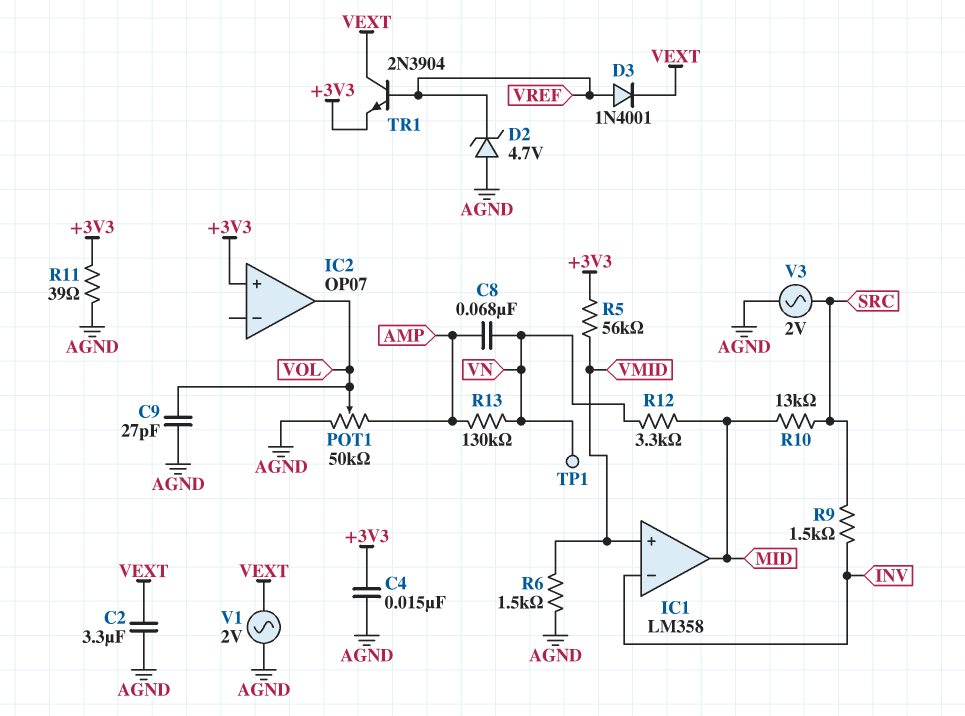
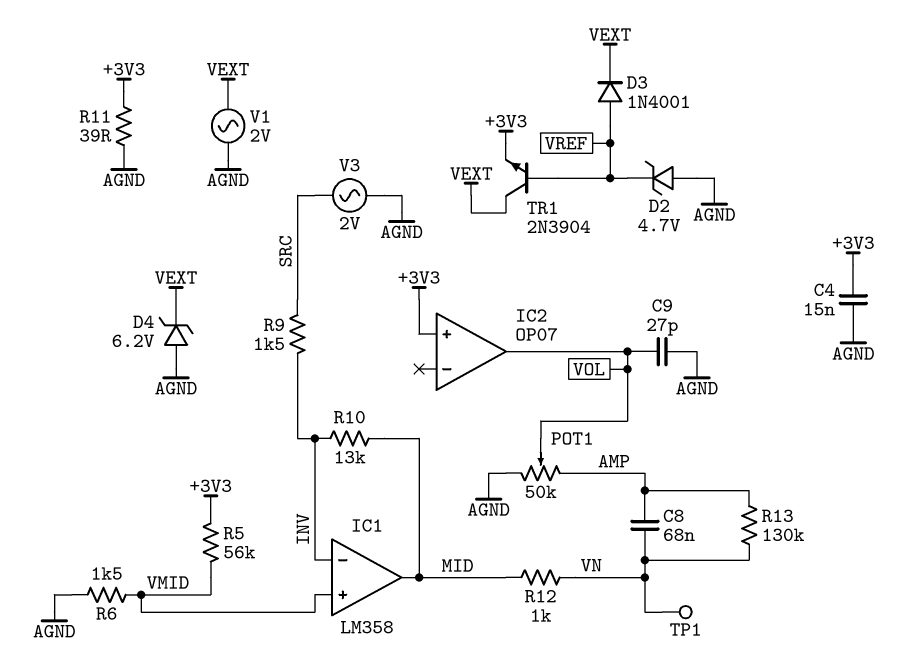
C2: 3.3uF (AGND, VEXT) -> none
D4: none -> zener 6.2V (A AGND, K VEXT)
R10: 13k (MID, SRC) -> 13k (INV, MID)
R12: 3.3k (MID, VN) -> 1k (MID, VN)

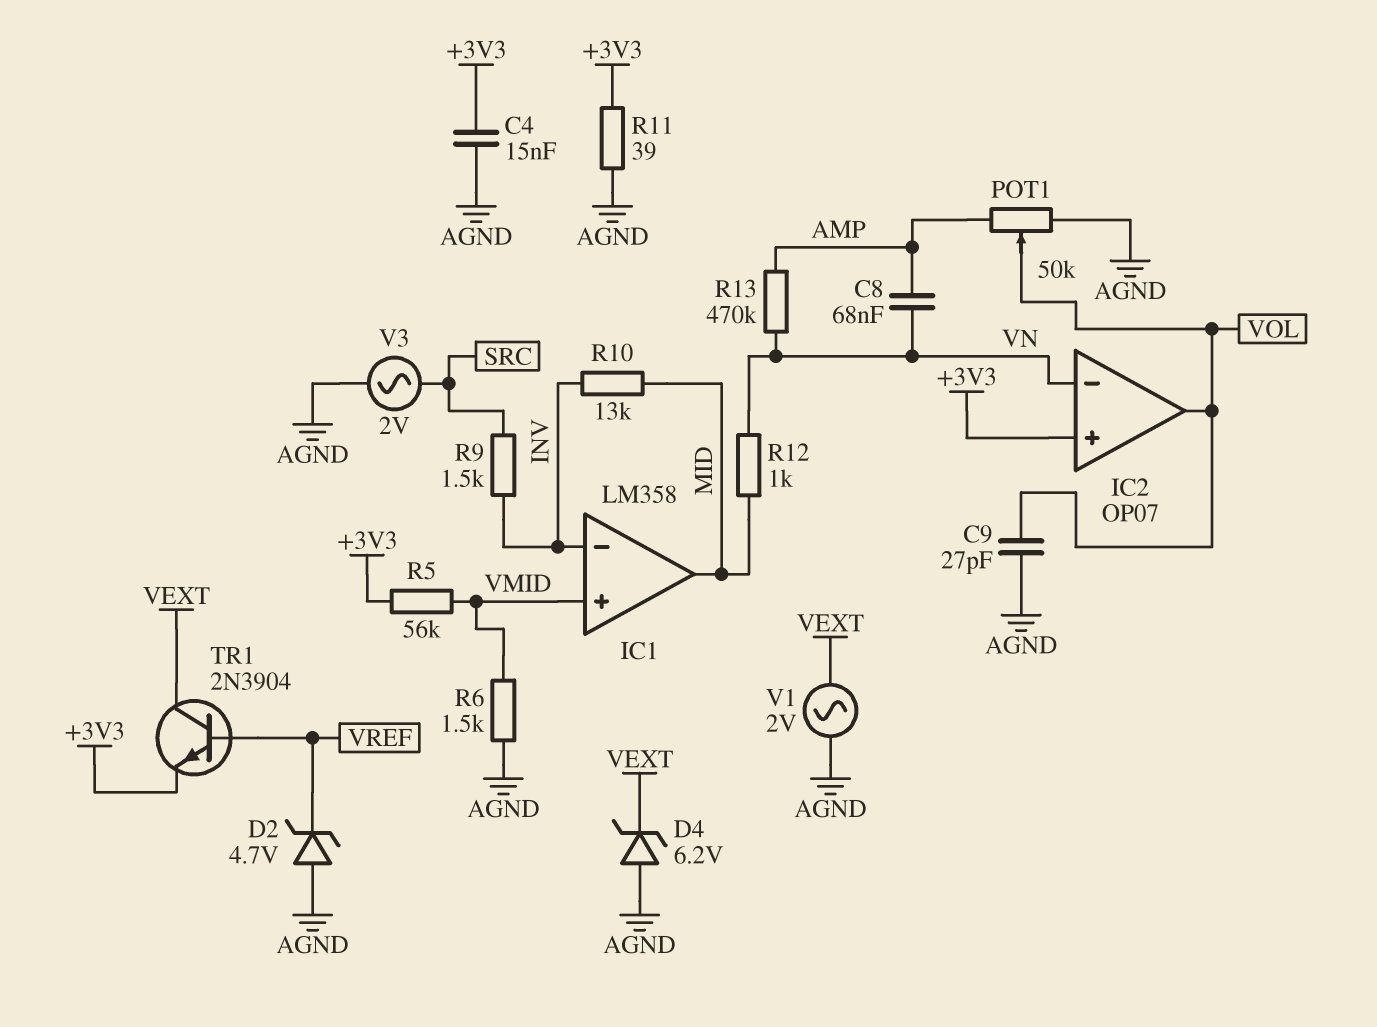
D3: diode 1N4001 (A VREF, K VEXT) -> none
IC2 pin in-: none -> VN
R13: 130k (AMP, VN) -> 470k (AMP, VN)
TP1: test point (VN) -> none

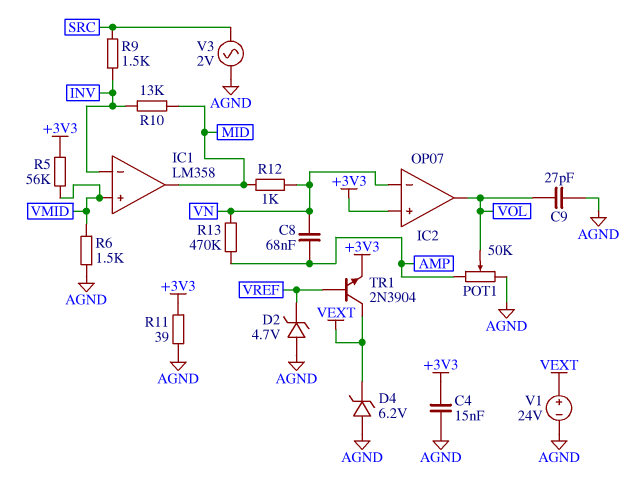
V1: AC 2V (AGND, VEXT) -> 24V (plus VEXT, minus AGND)

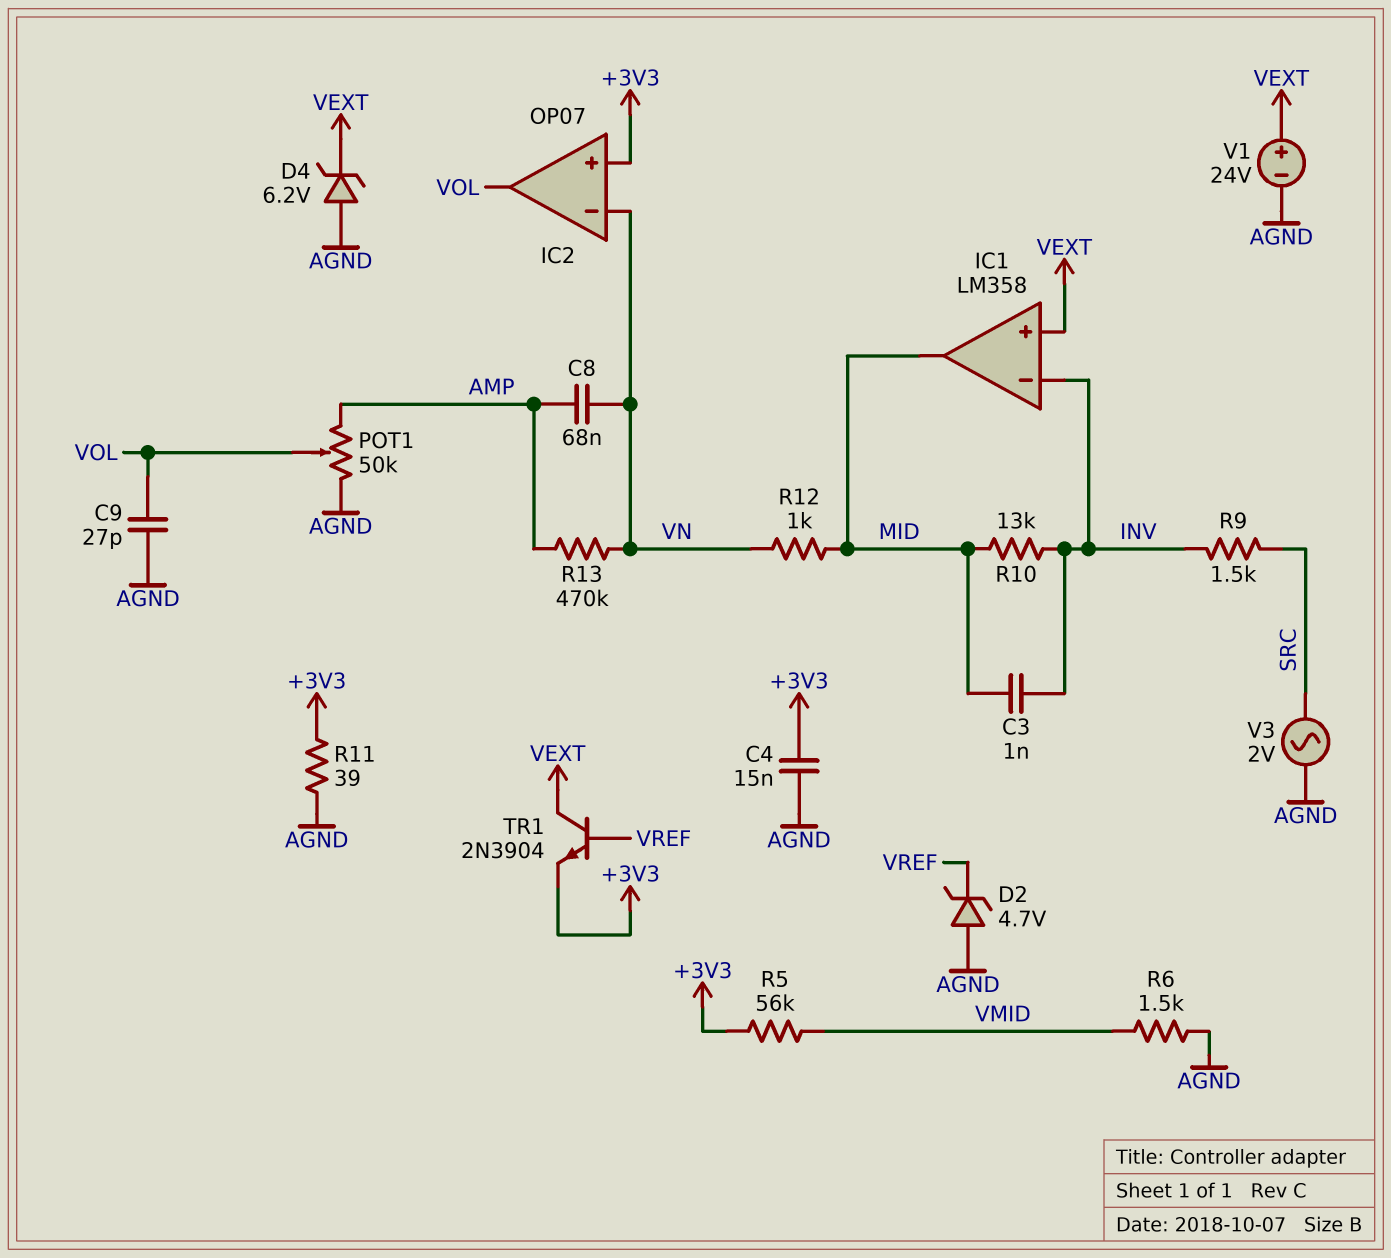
C3: none -> 1nF (INV, MID)
IC1 pin in+: VMID -> VEXT

